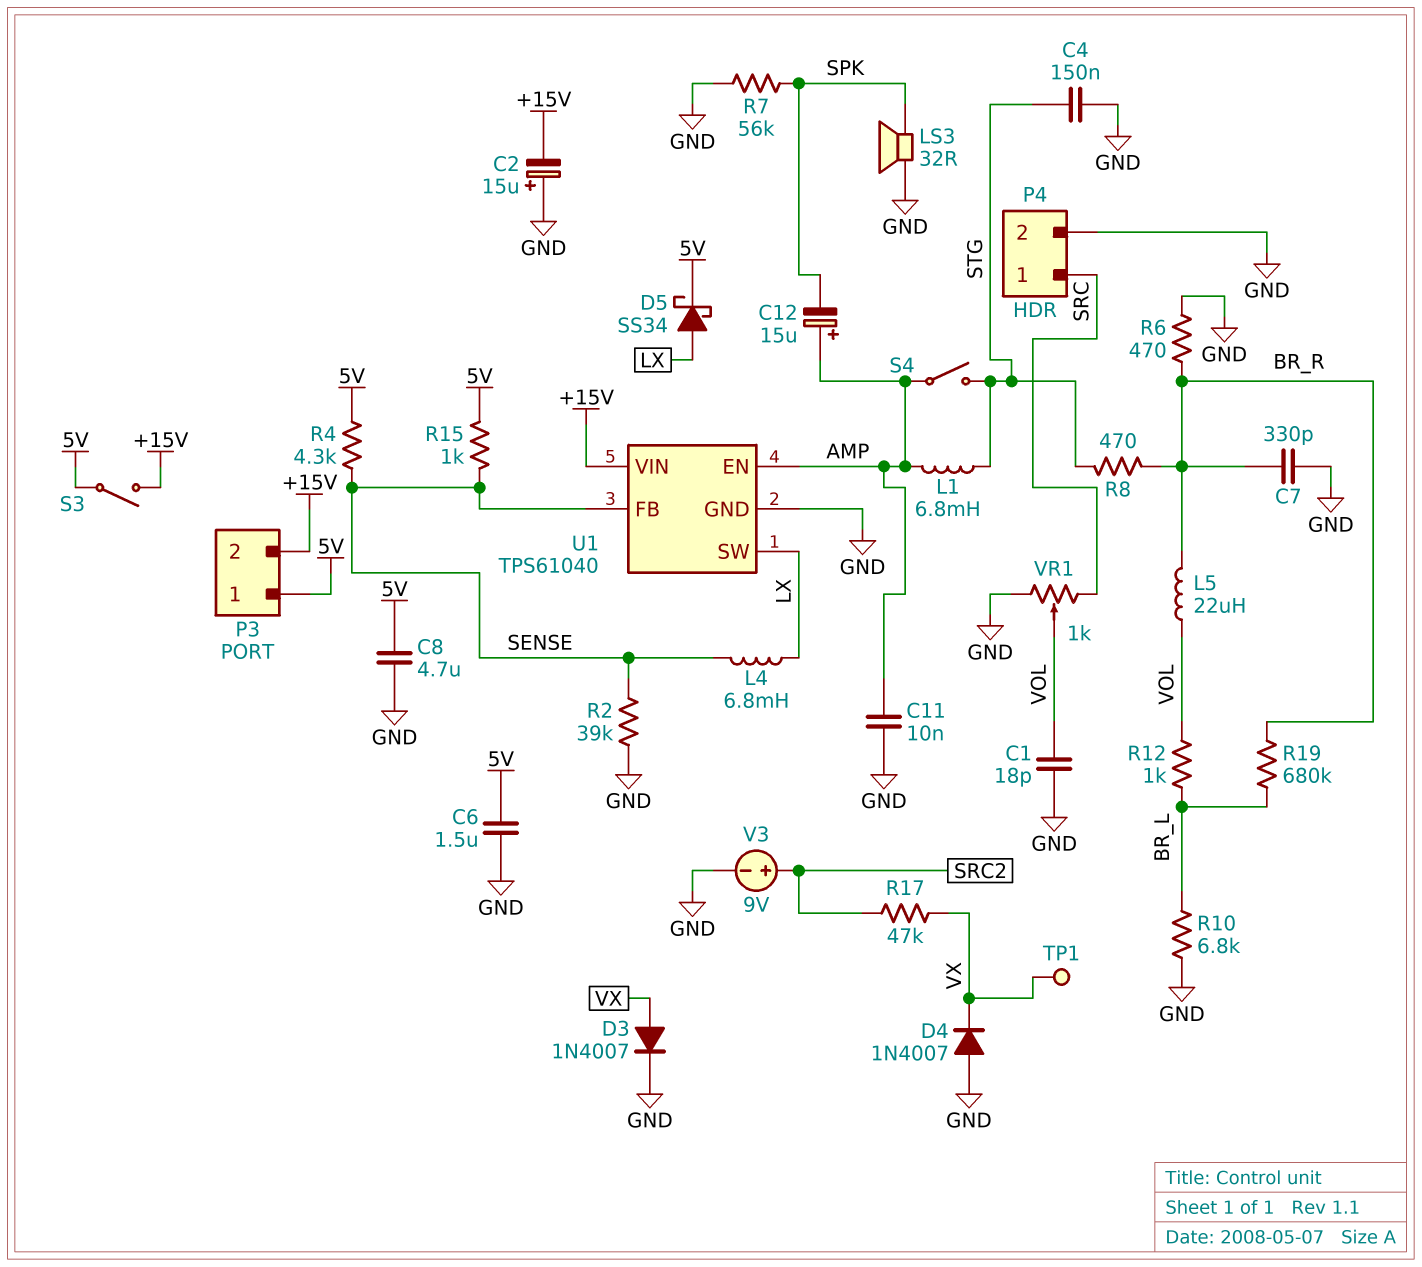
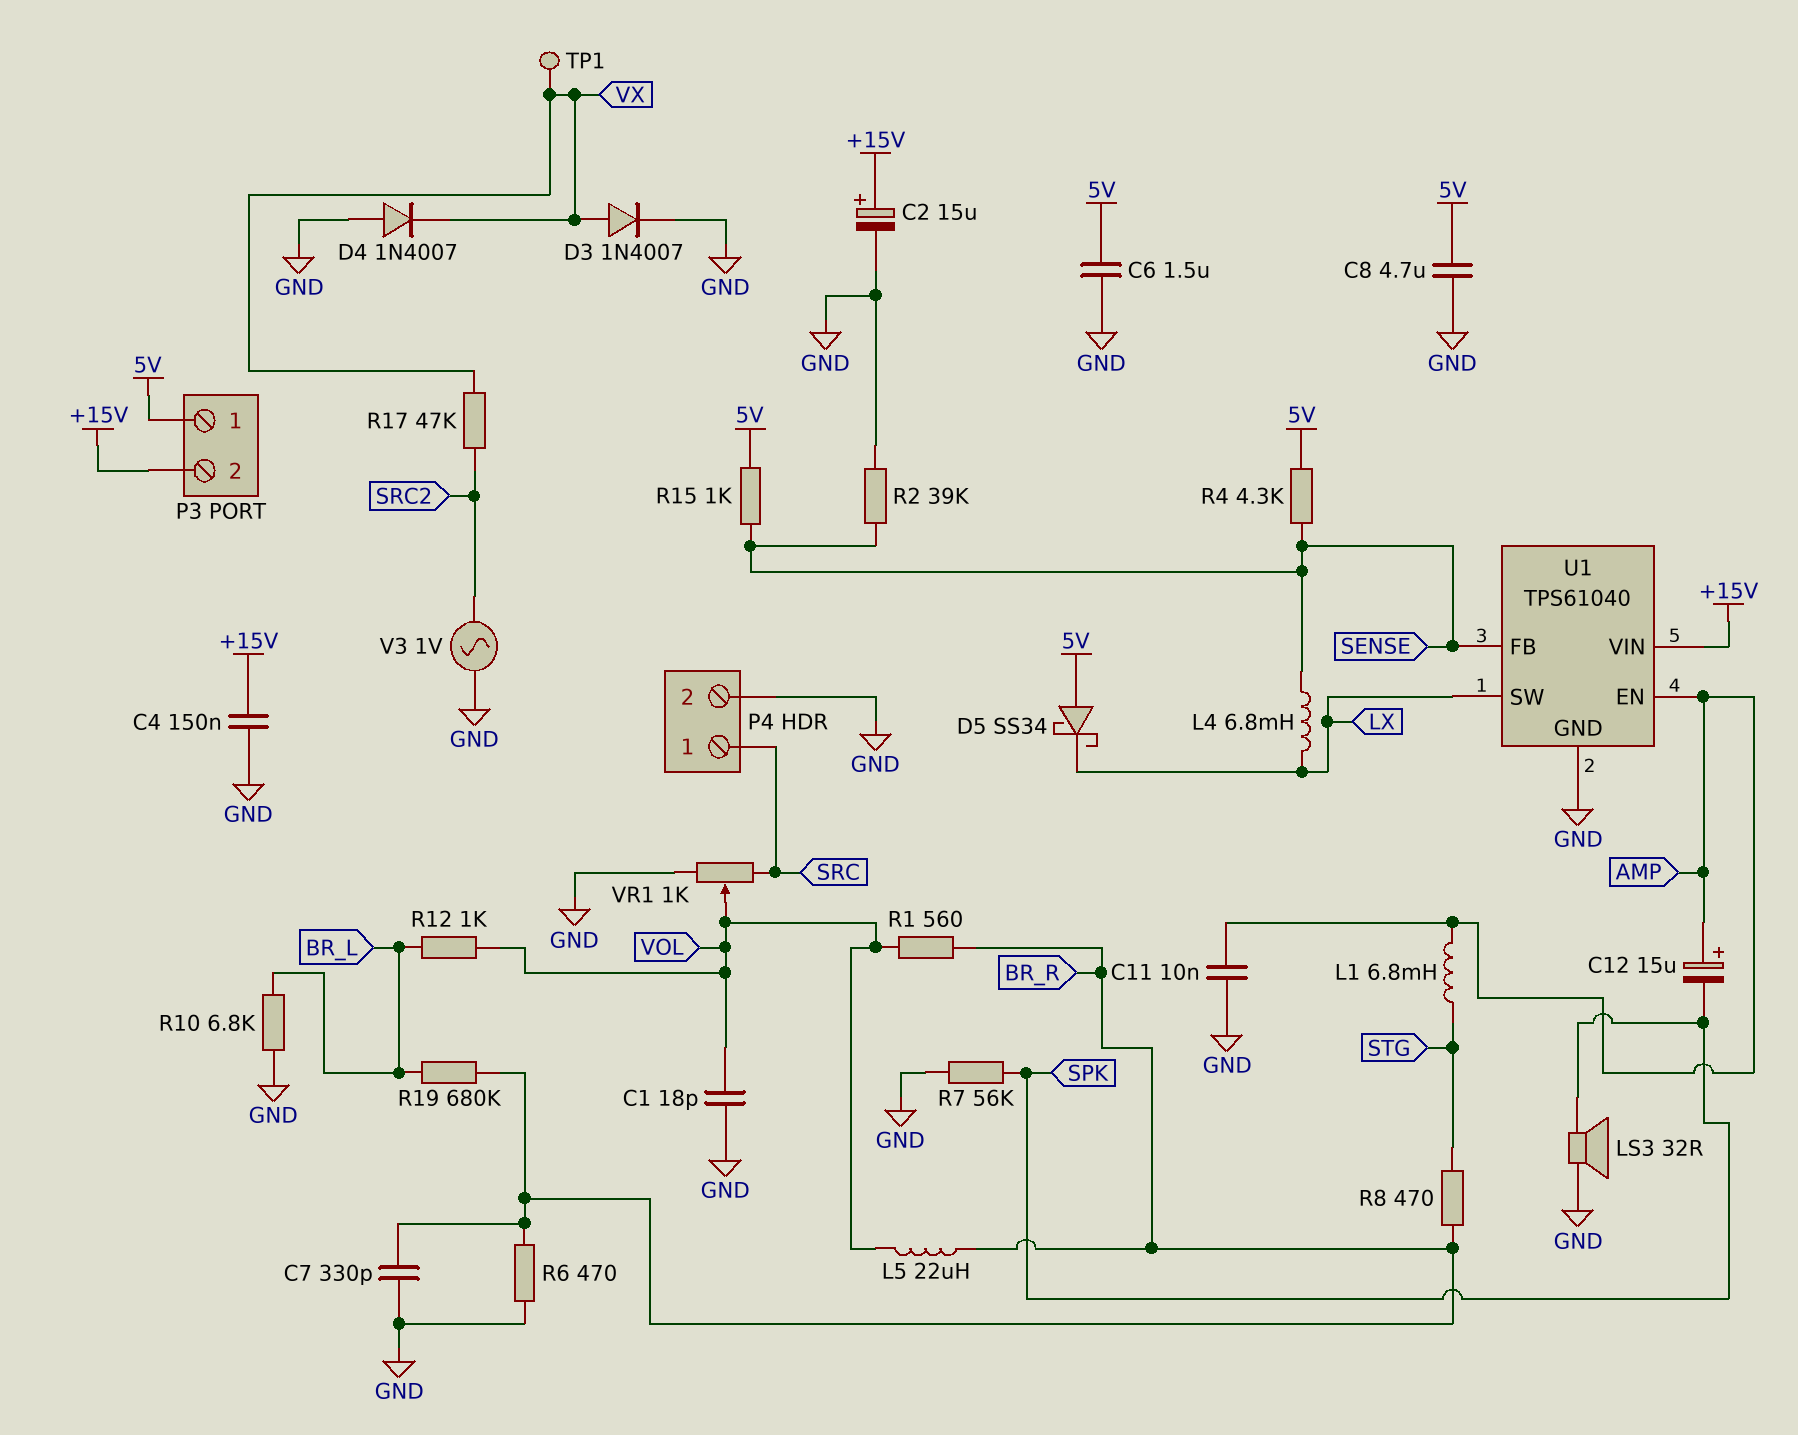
C2: 15uF (plus GND, minus +15V) -> 15uF (plus +15V, minus GND)
C4: 150nF (GND, STG) -> 150nF (+15V, GND)
D5: schottky SS34 (A LX, K 5V) -> schottky SS34 (A 5V, K LX)
R1: none -> 560 (BR_R, VOL)
S3: switch (+15V, 5V) -> none
S4: switch (AMP, STG) -> none
V3: 9V (plus SRC2, minus GND) -> AC 1V (GND, SRC2)

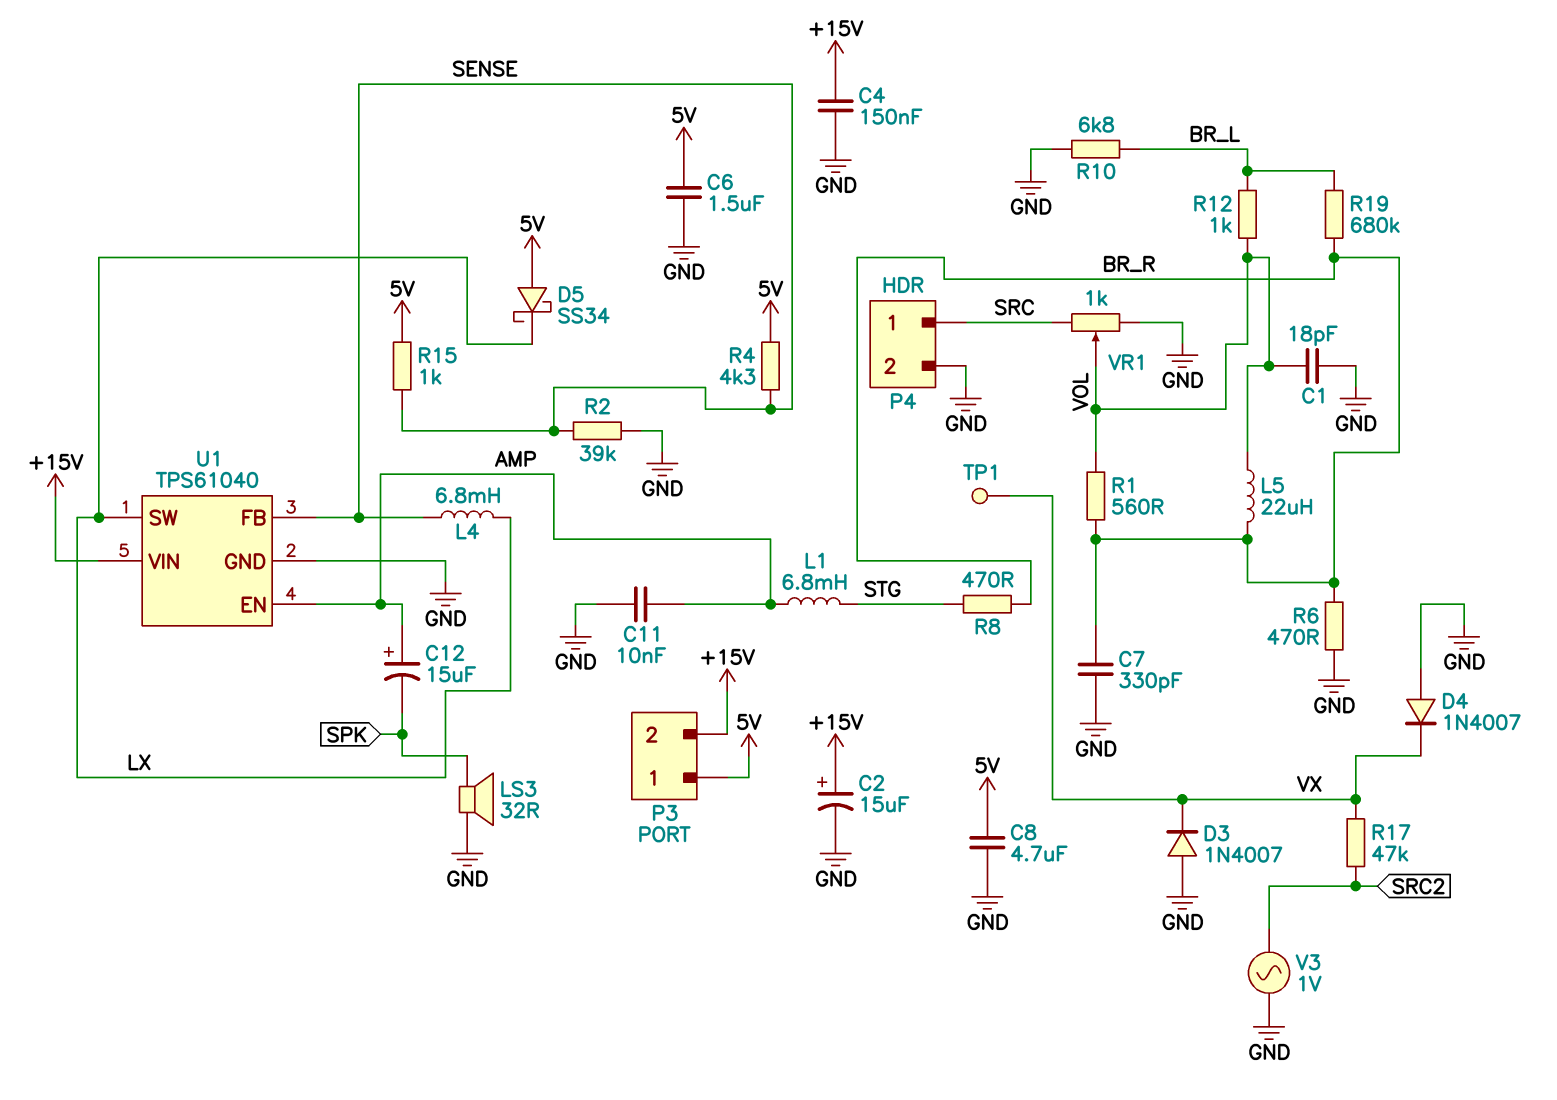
D3: diode 1N4007 (A VX, K GND) -> diode 1N4007 (A GND, K VX)
R7: 56k (GND, SPK) -> none

